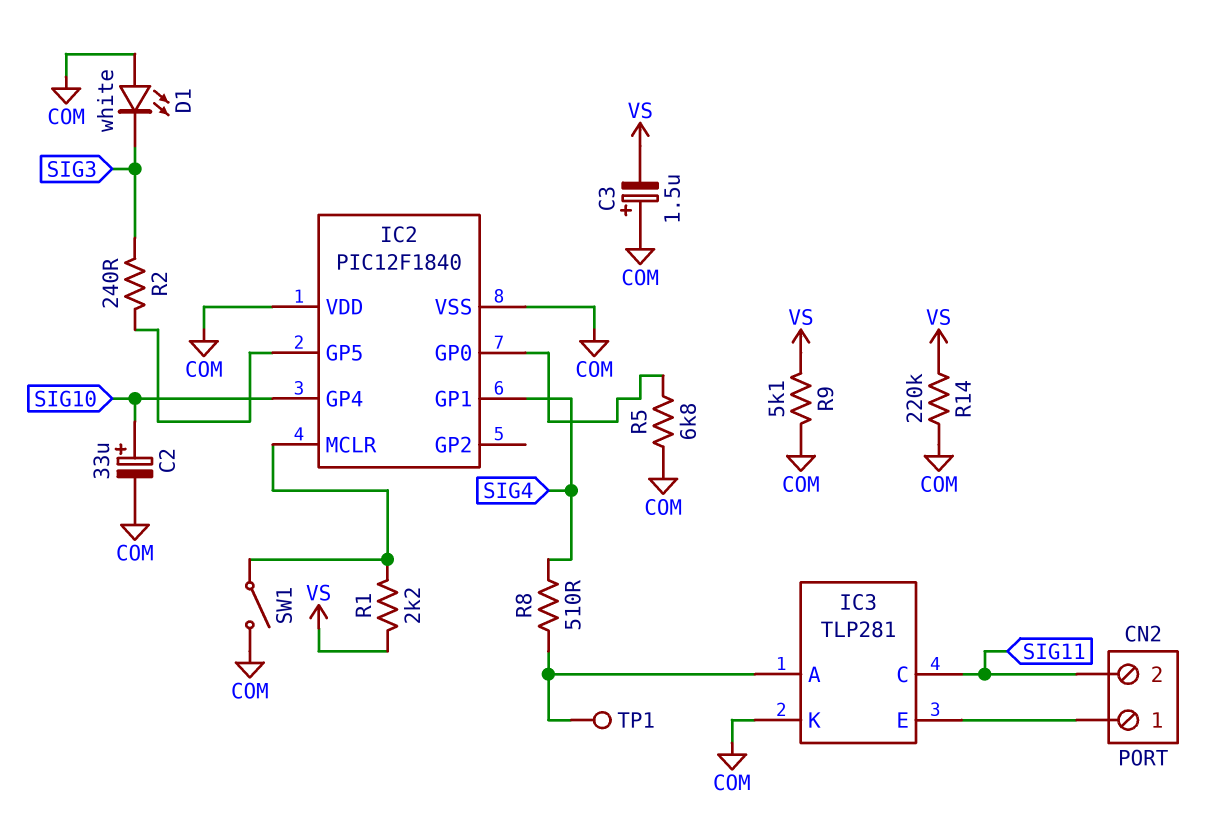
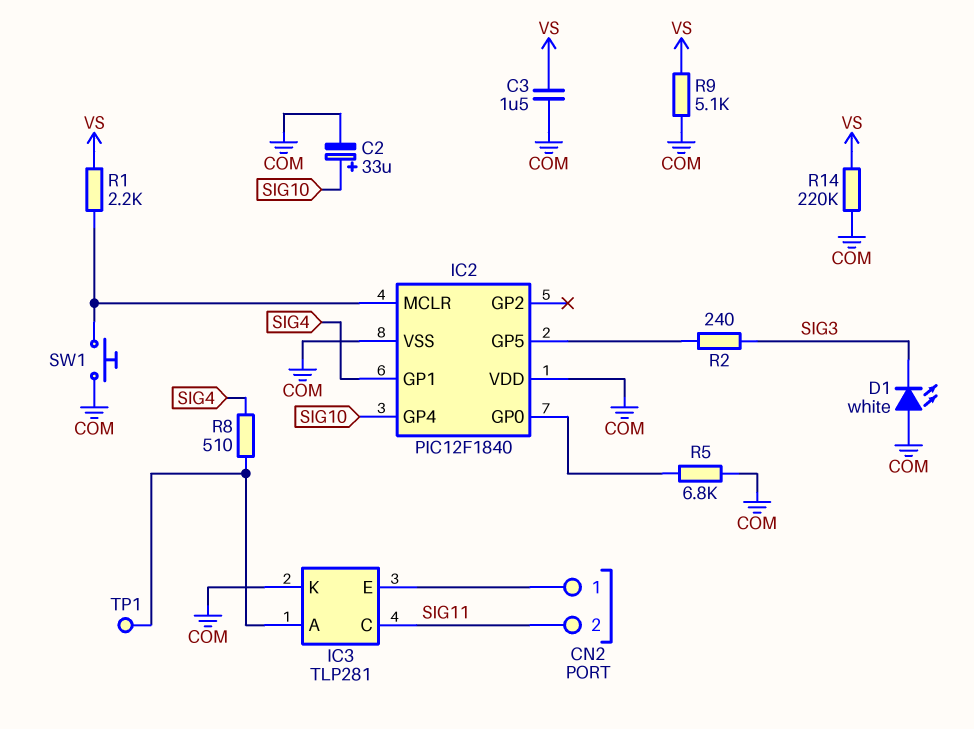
C3: 1.5uF (plus COM, minus VS) -> 1.5uF (COM, VS)
SW1: switch (COM, IC2/MCLR) -> button (COM, IC2/MCLR)

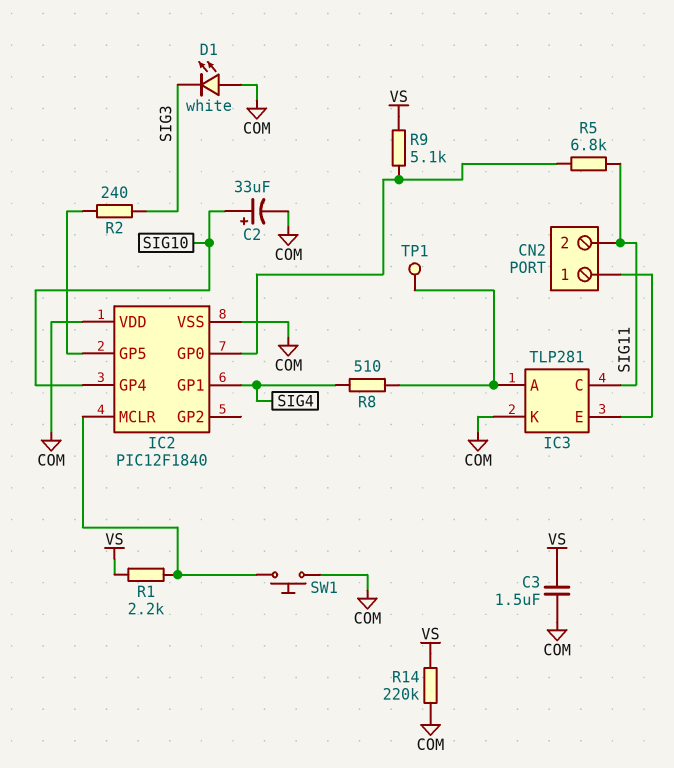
R5: 6.8k (COM, IC2/GP0) -> 6.8k (IC2/GP0, SIG11)
R9: 5.1k (COM, VS) -> 5.1k (IC2/GP0, VS)

